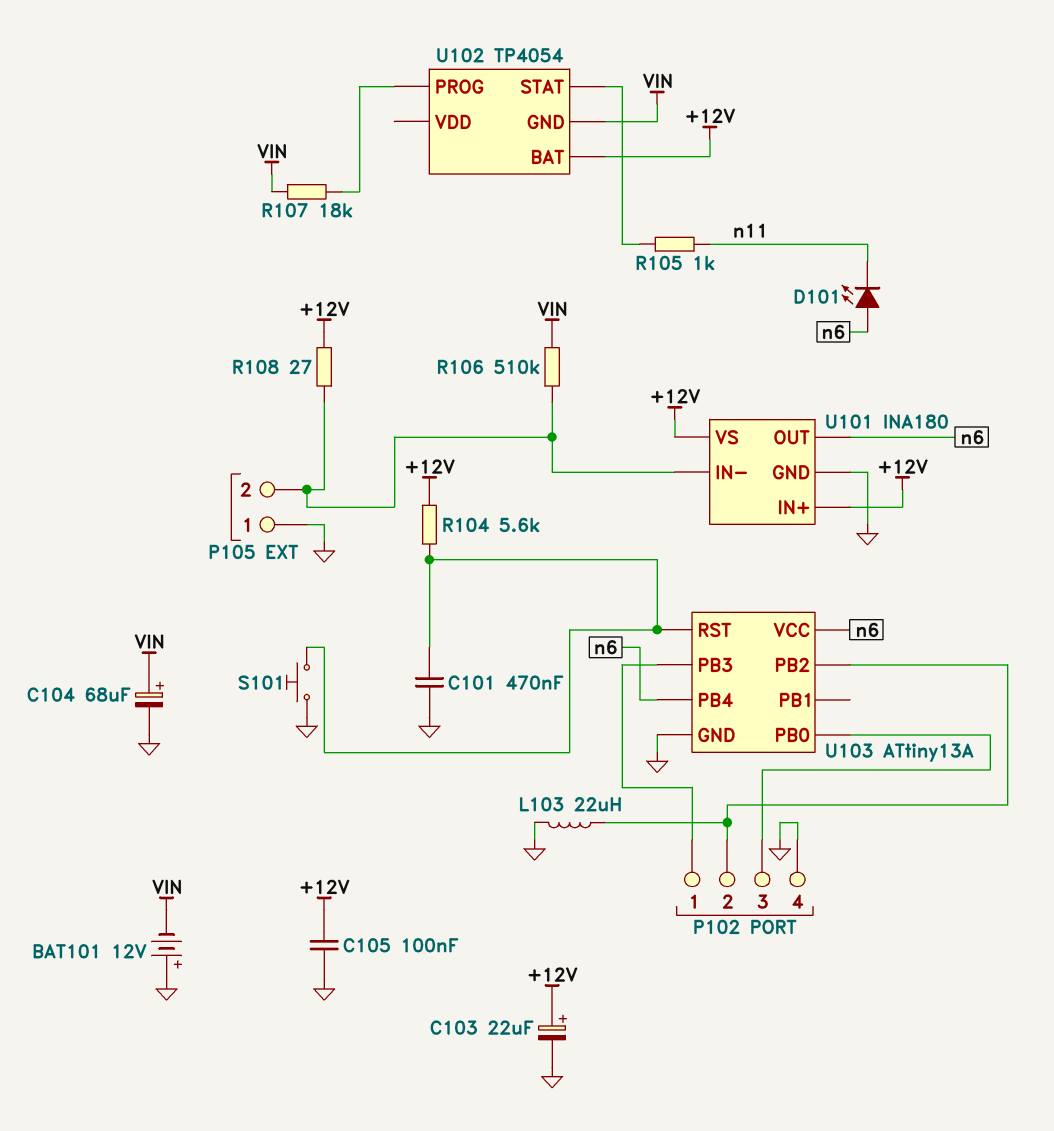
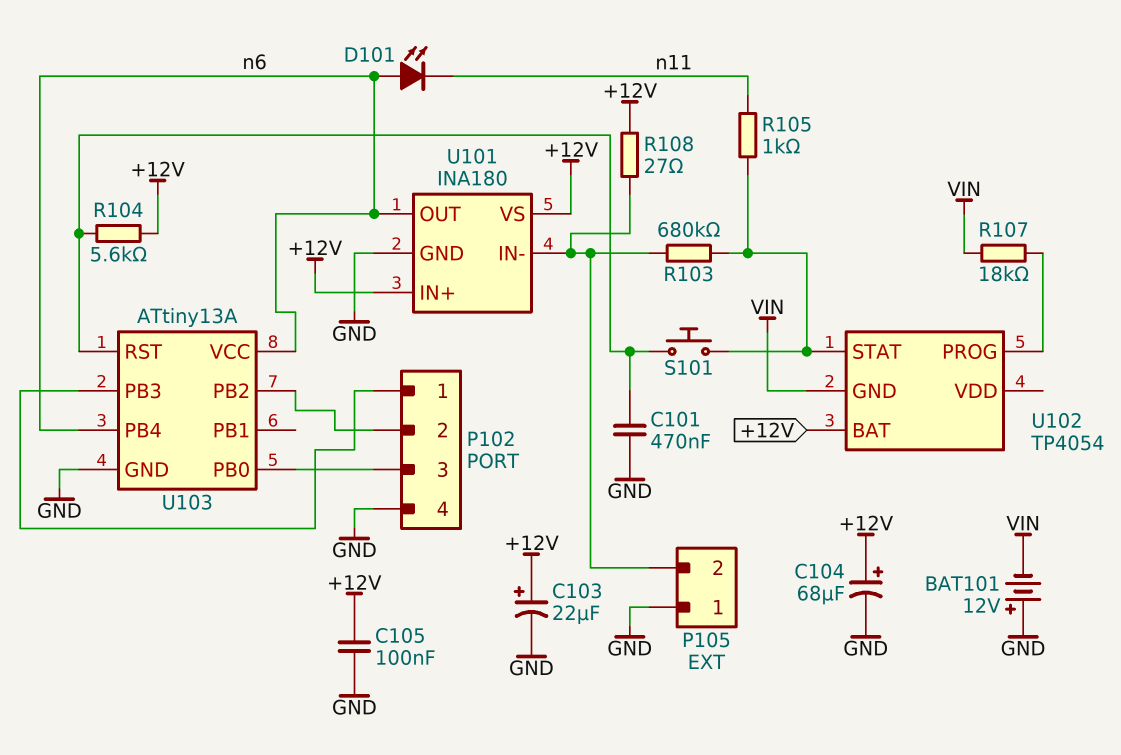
C104: 68uF (plus VIN, minus GND) -> 68uF (plus +12V, minus GND)
L103: 22uH (GND, P102/2) -> none
R103: none -> 680k (P105/2, U102/STAT)
R106: 510k (P105/2, VIN) -> none
S101: button (GND, U103/RST) -> button (U102/STAT, U103/RST)

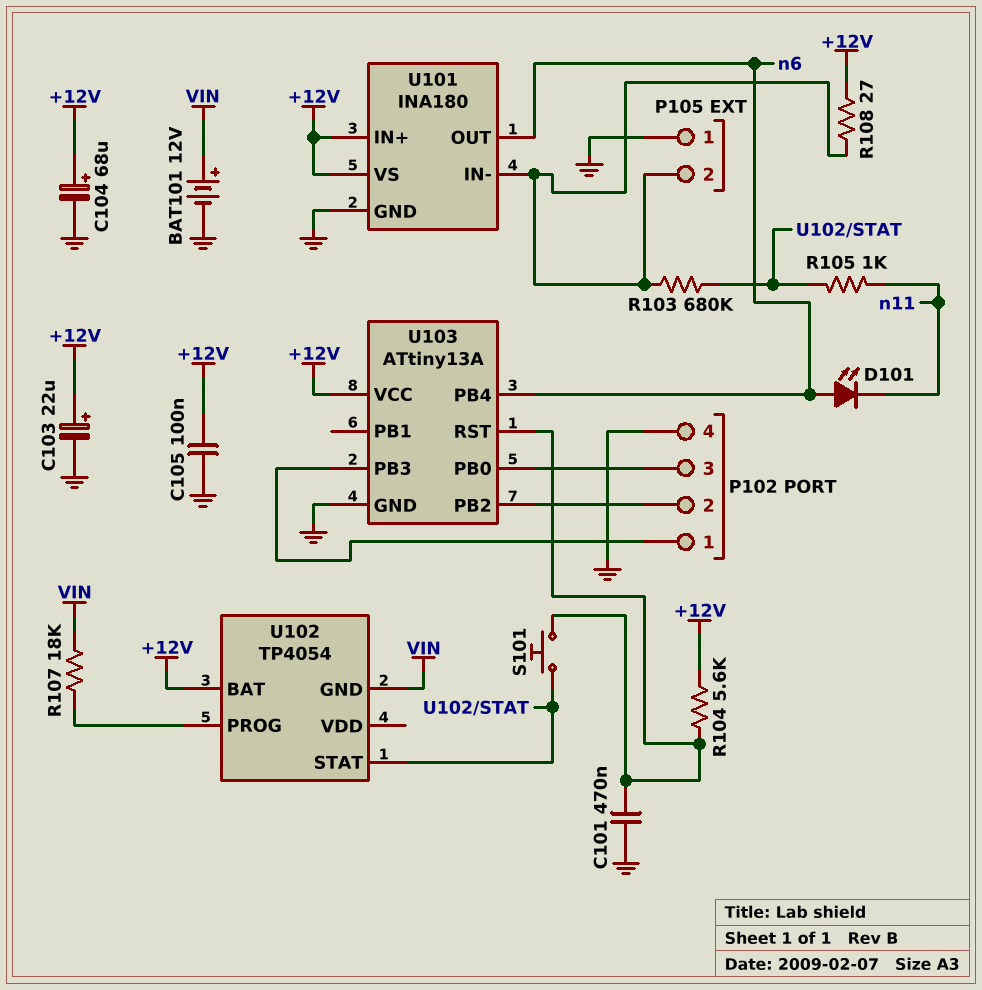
BAT101: 12V (plus GND, minus VIN) -> 12V (plus VIN, minus GND)
U103 pin VCC: n6 -> +12V

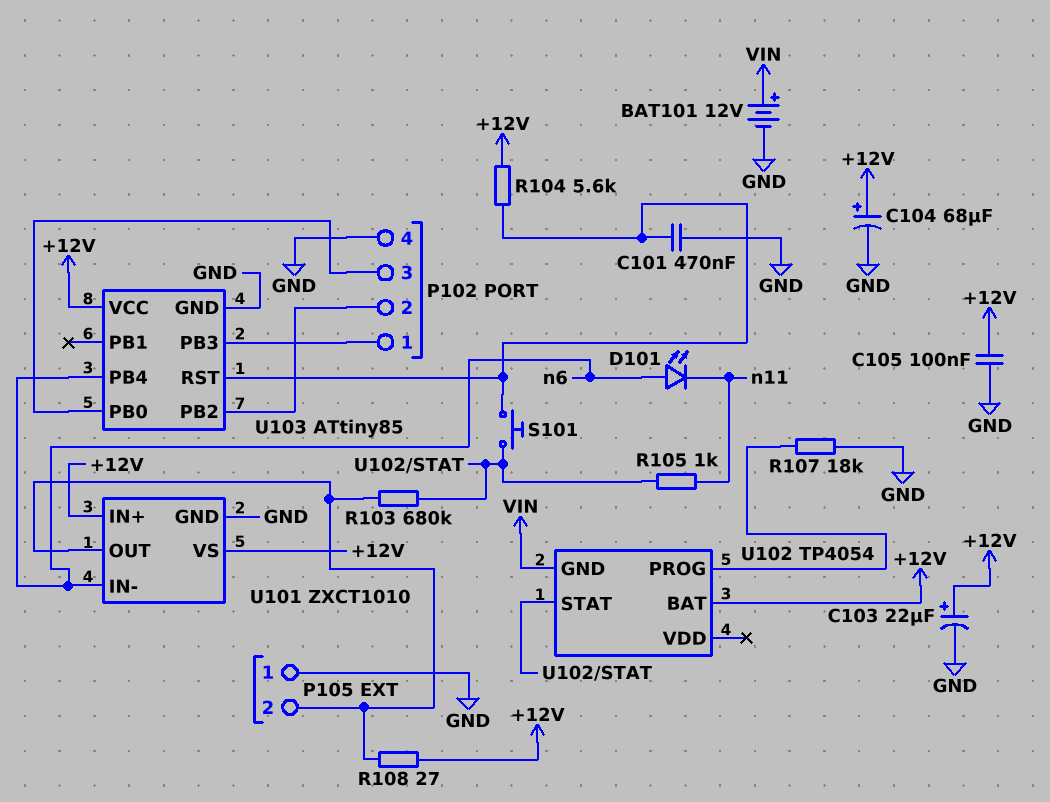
R107: 18k (U102/PROG, VIN) -> 18k (GND, U102/PROG)
U101: INA180 -> ZXCT1010
U101 pin IN-: P105/2 -> n6
U101 pin OUT: n6 -> P105/2
U103: ATtiny13A -> ATtiny85

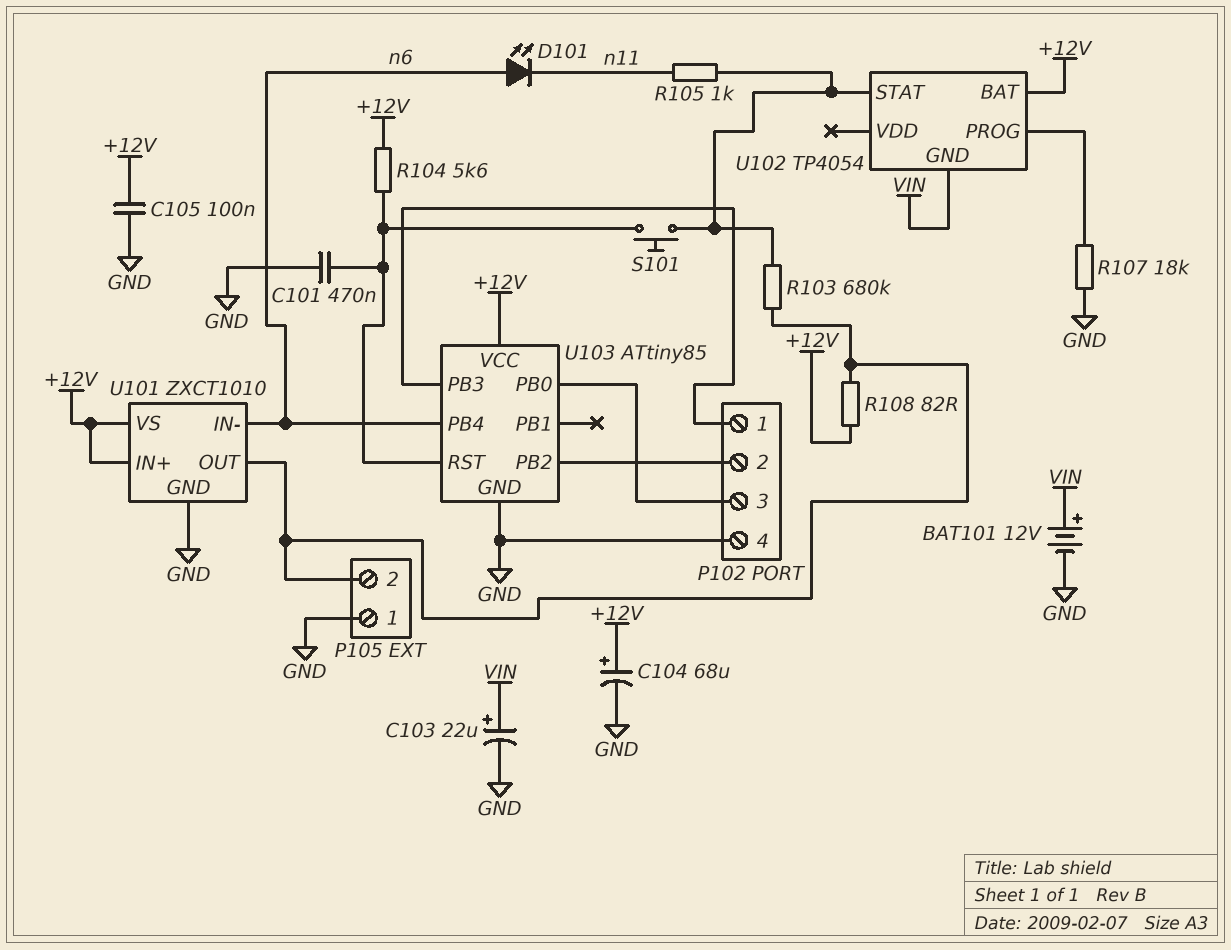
C103: 22uF (plus +12V, minus GND) -> 22uF (plus VIN, minus GND)
R108: 27 (+12V, P105/2) -> 82 (+12V, P105/2)

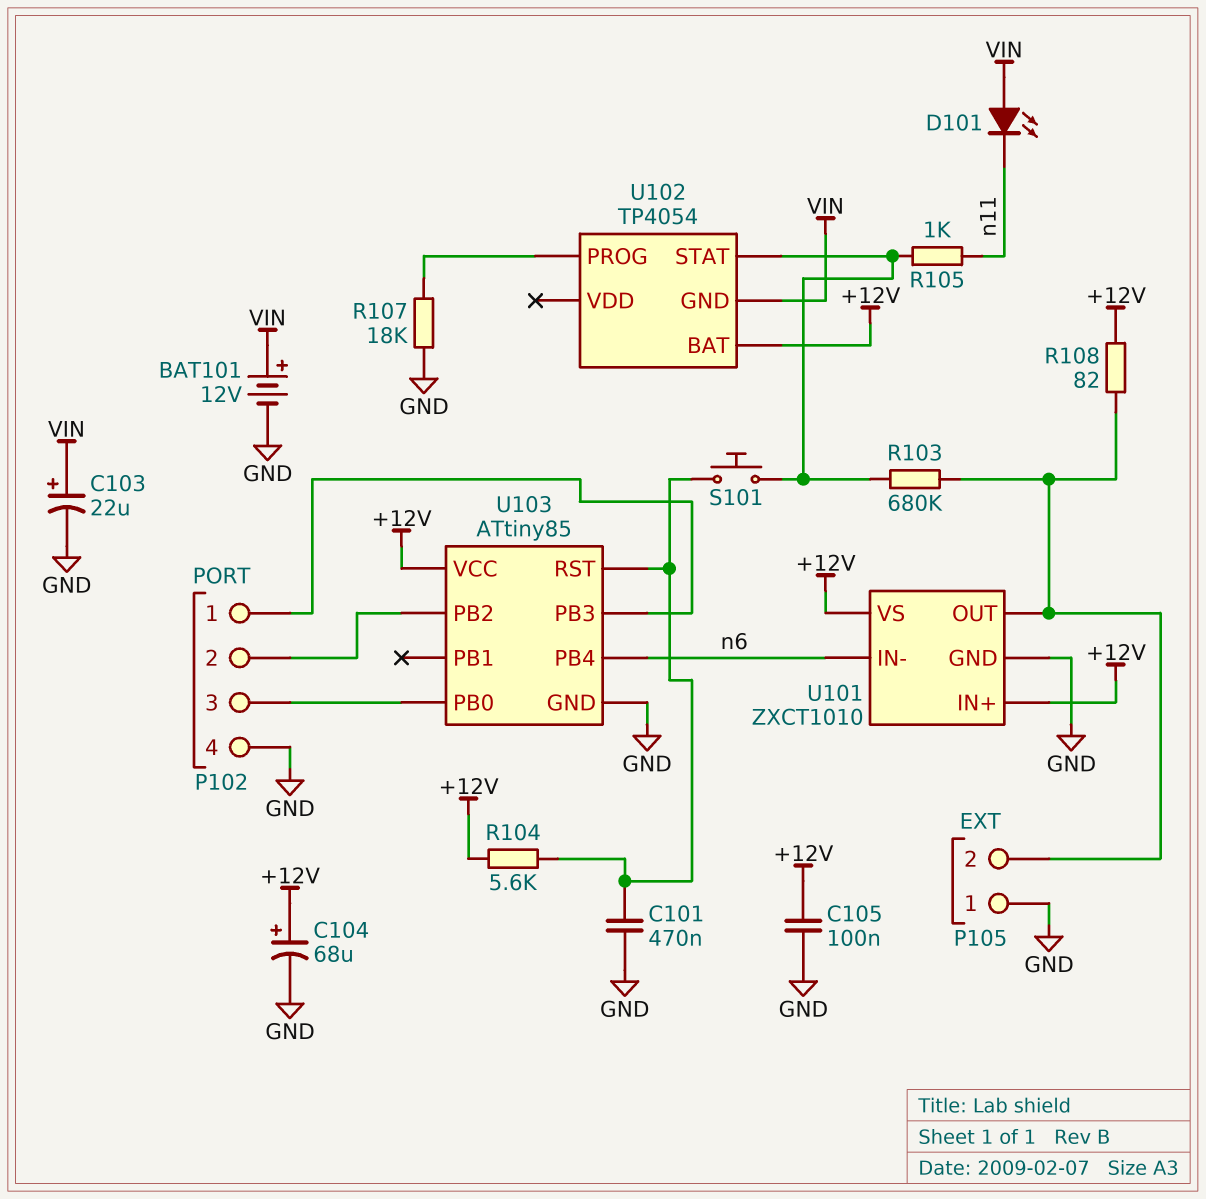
D101: LED (A n6, K n11) -> LED (A VIN, K n11)

